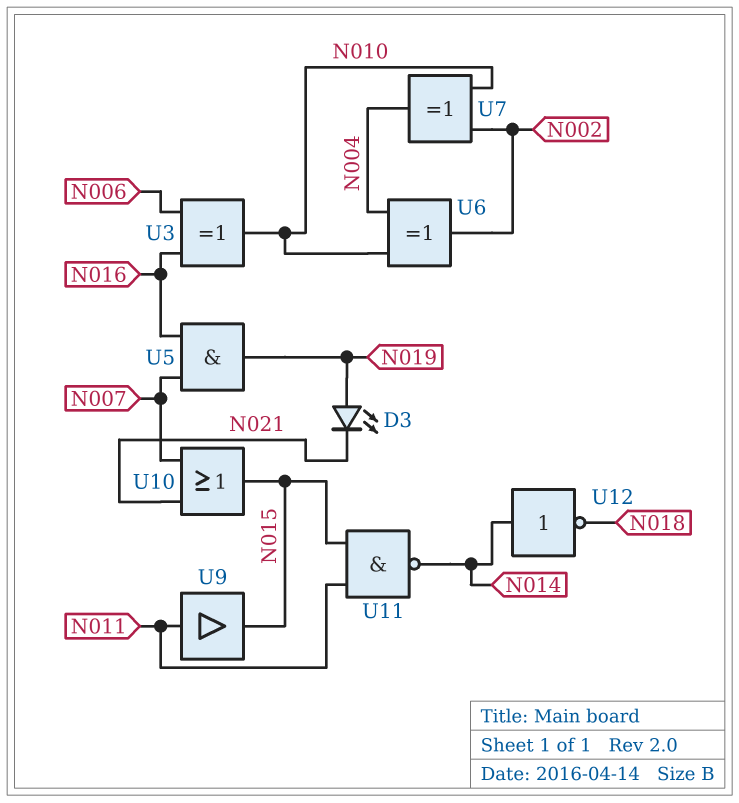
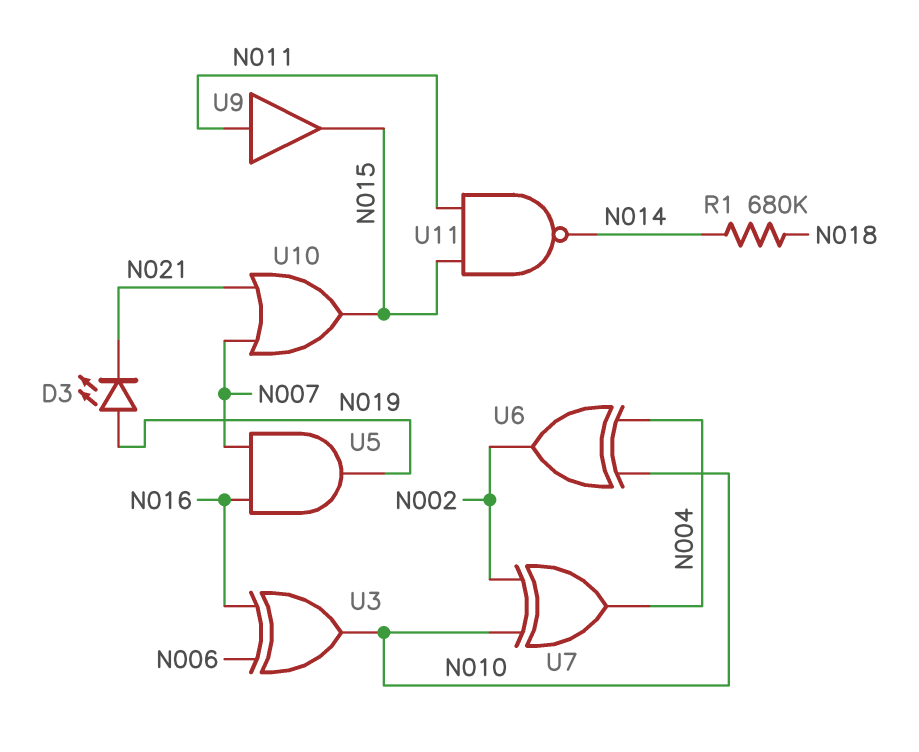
R1: none -> 680k (N014, N018)
U12: NOT (in N014, out N018) -> none

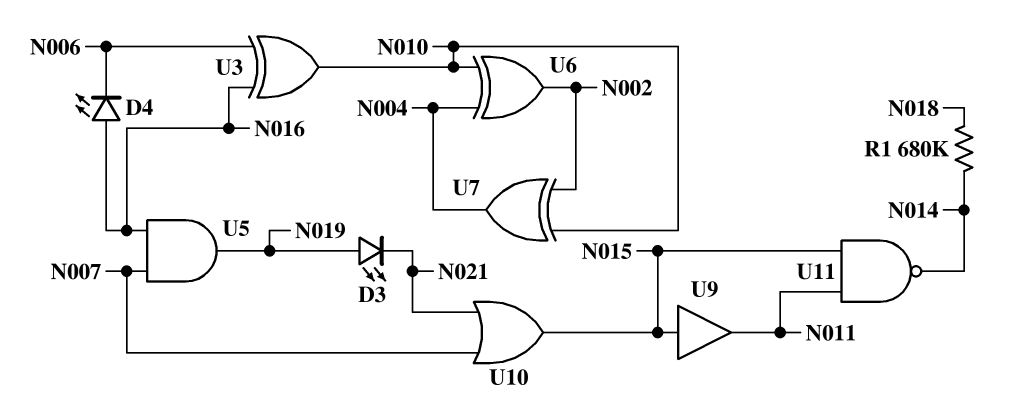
D4: none -> LED (A N016, K N006)
U9: buffer (in N011, out N015) -> buffer (in N015, out N011)

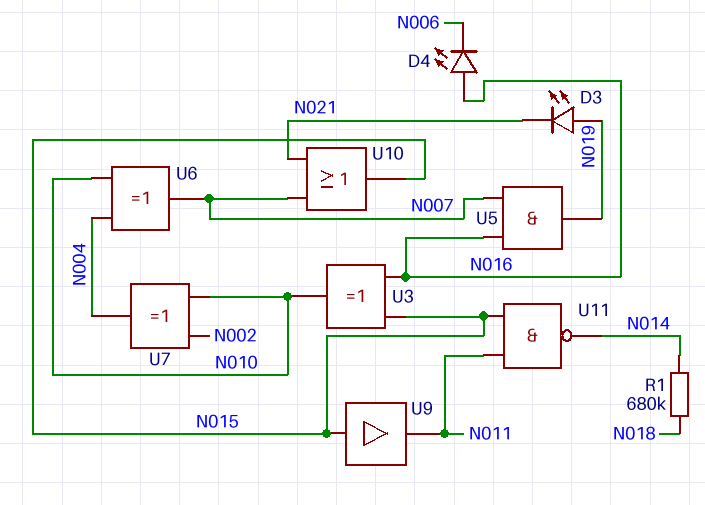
U3: XOR (in N006, in N016, out N010) -> XOR (in N015, in N016, out N010)
U6: XOR (in N004, in N010, out N002) -> XOR (in N004, in N010, out N007)

